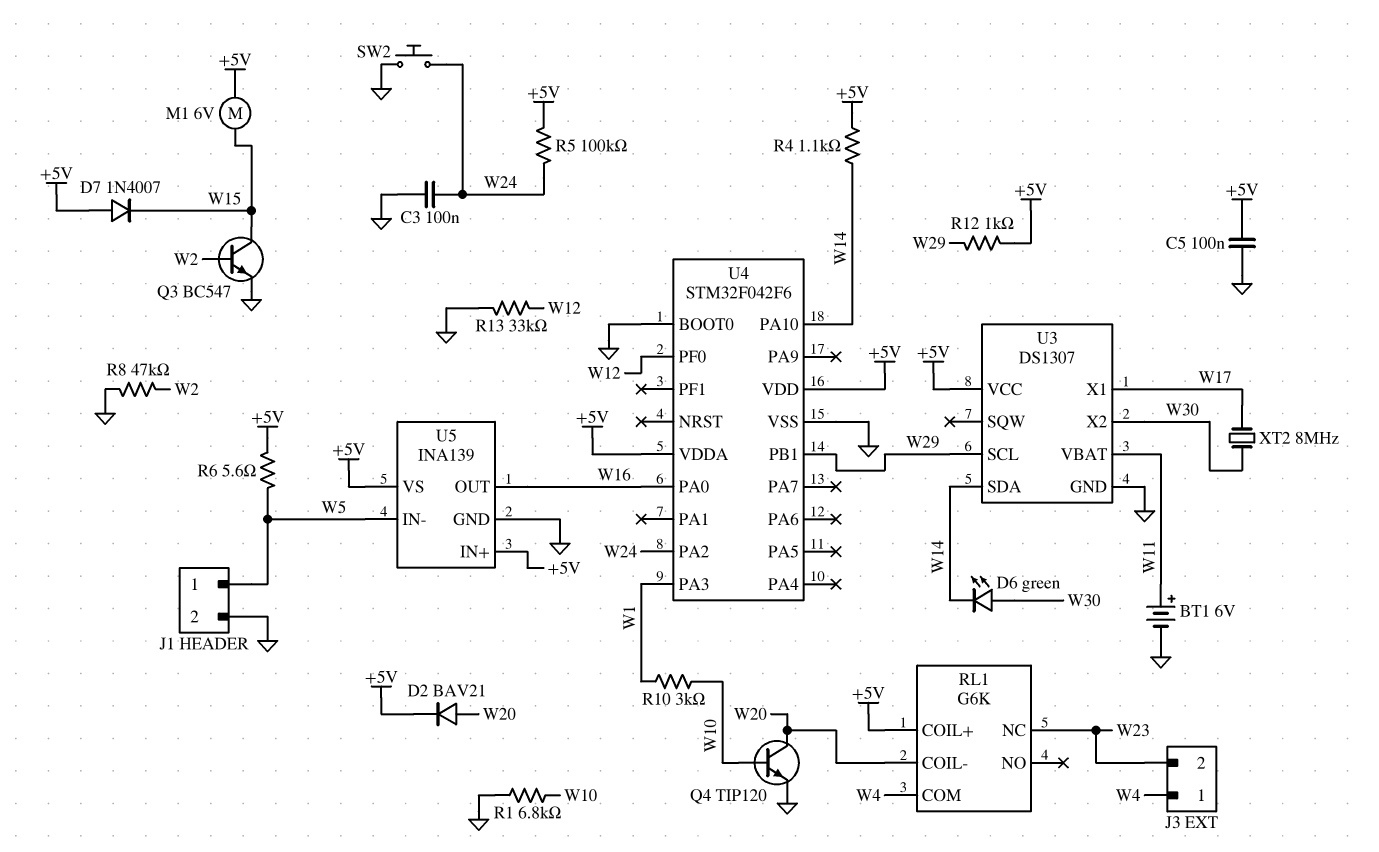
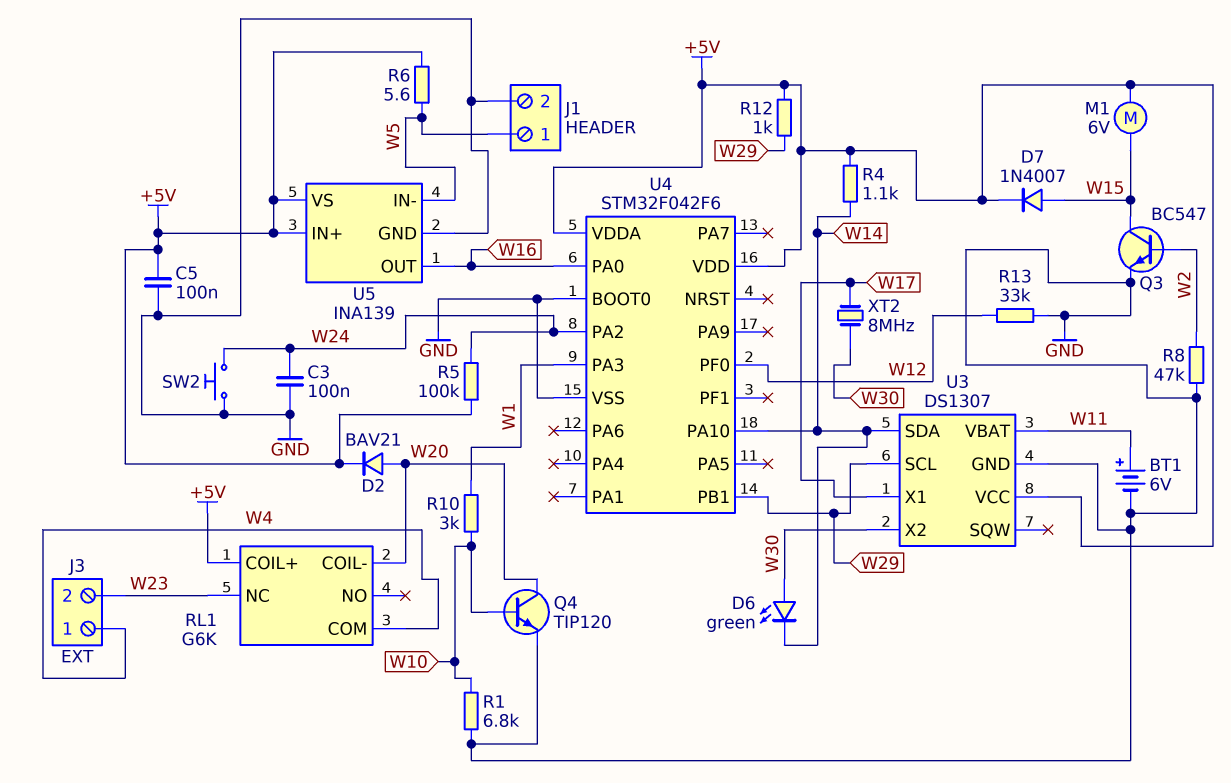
D7: diode 1N4007 (A +5V, K W15) -> diode 1N4007 (A W15, K +5V)

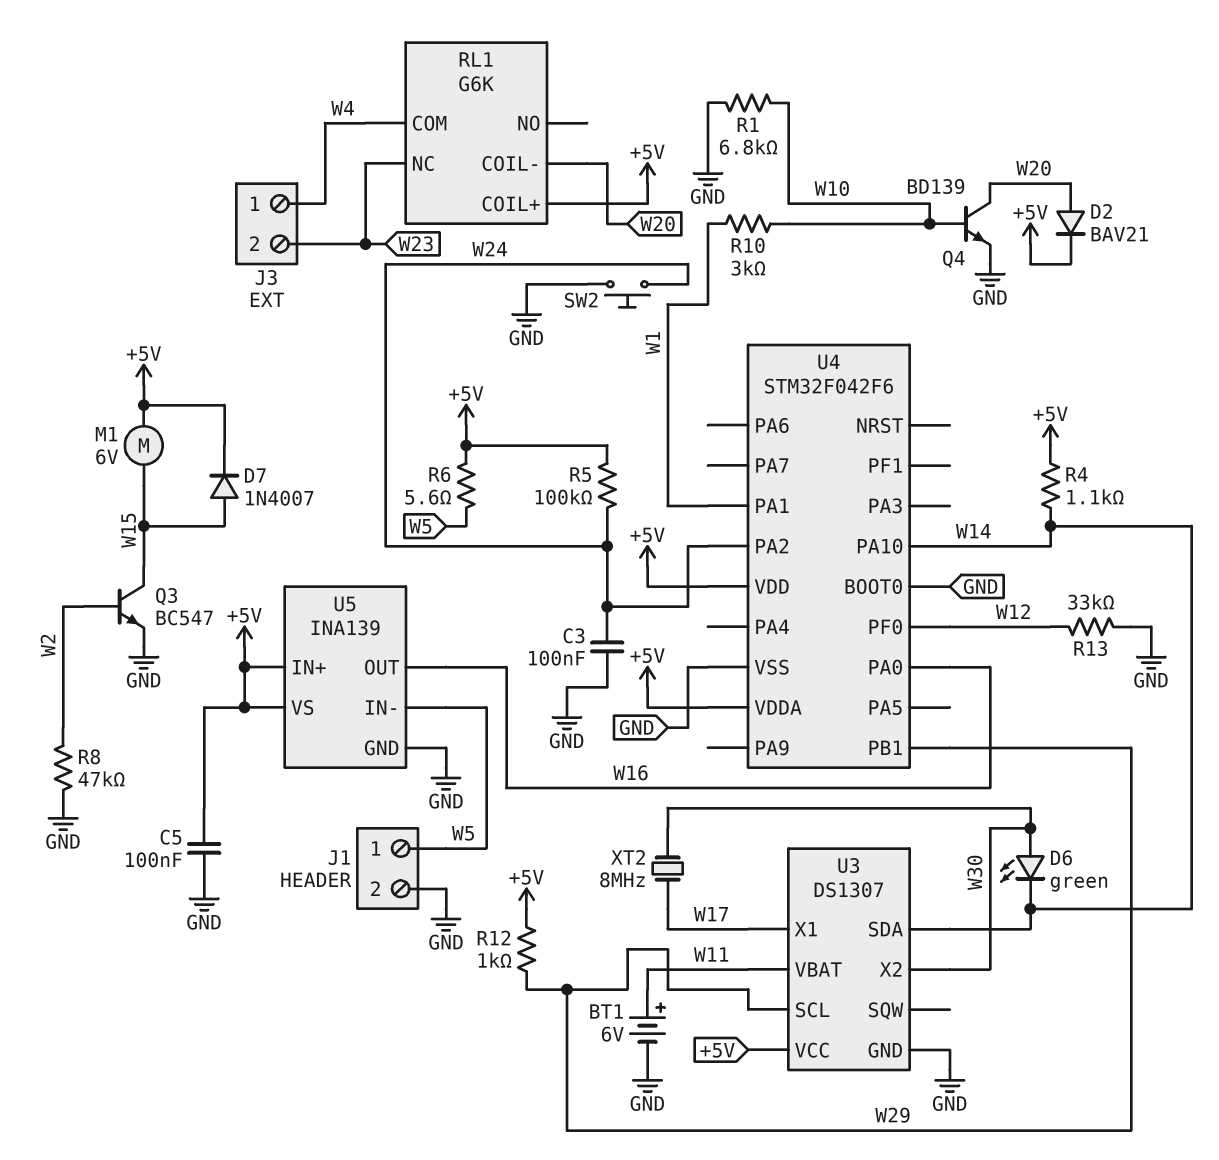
Q4: NPN TIP120 (B W10, C W20, E GND) -> NPN BD139 (B W10, C W20, E GND)
U4 pin PA1: none -> W1
U4 pin PA3: W1 -> none

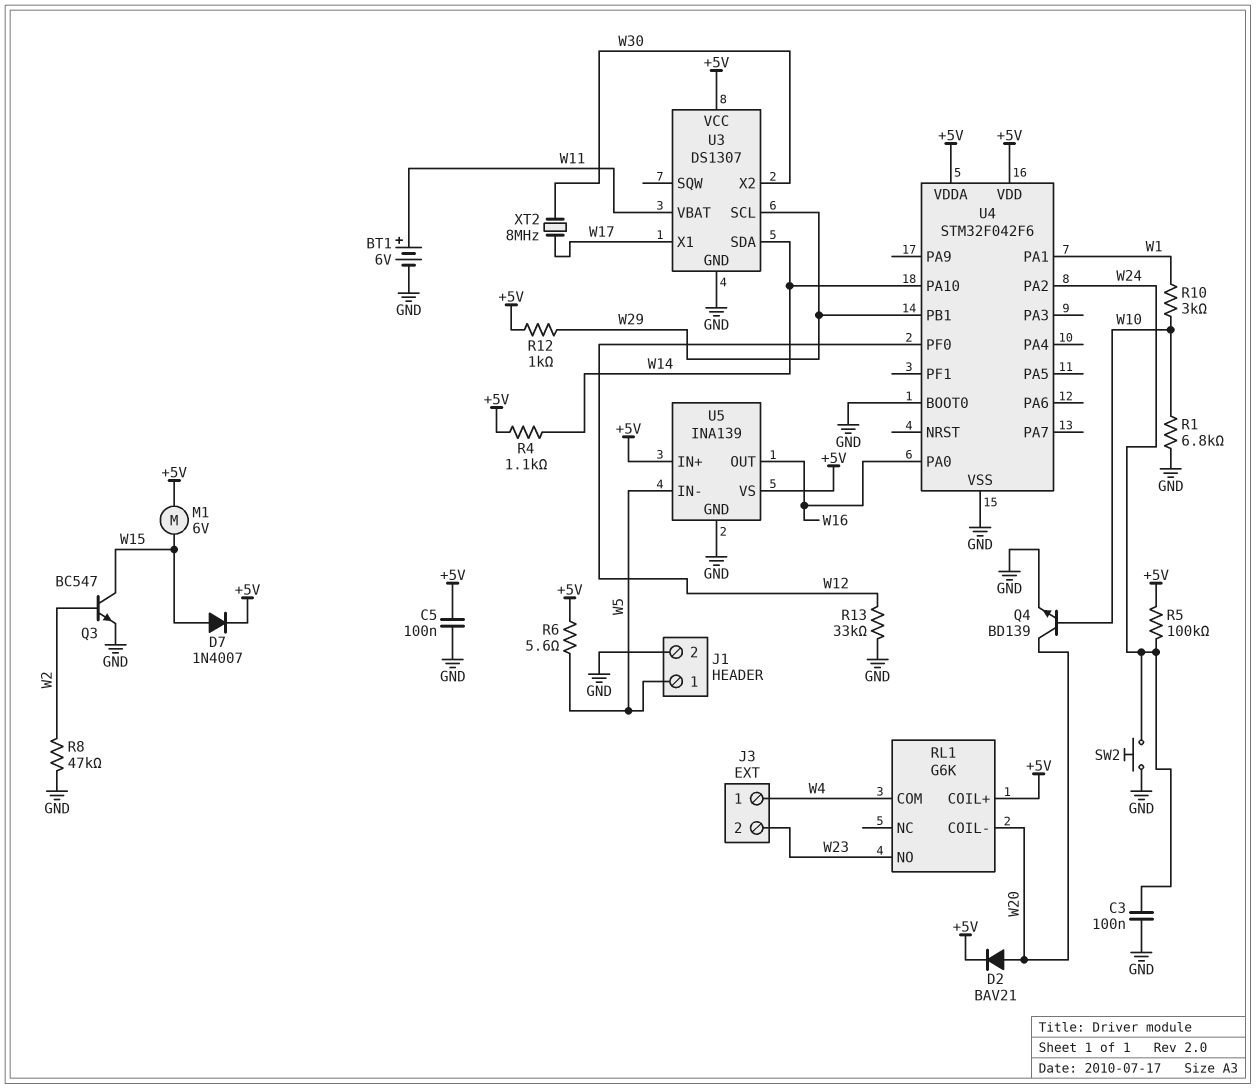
D6: LED green (A W30, K W14) -> none
RL1 pin NC: W23 -> none
RL1 pin NO: none -> W23

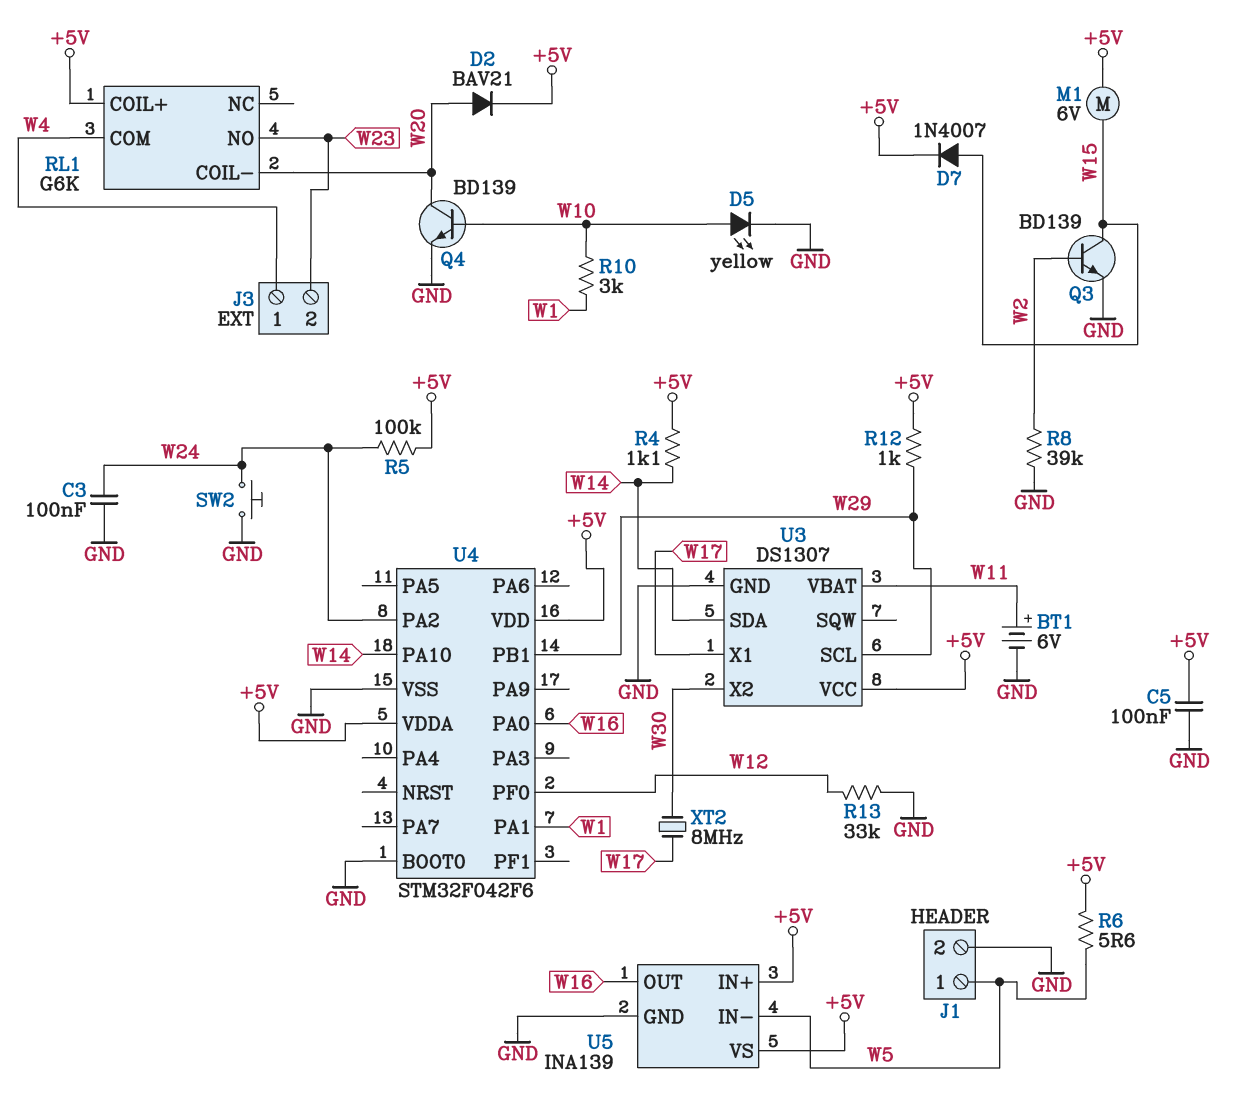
D5: none -> LED yellow (A W10, K GND)
Q3: NPN BC547 (B W2, C W15, E GND) -> NPN BD139 (B W2, C W15, E GND)
R1: 6.8k (GND, W10) -> none
R8: 47k (GND, W2) -> 39k (GND, W2)

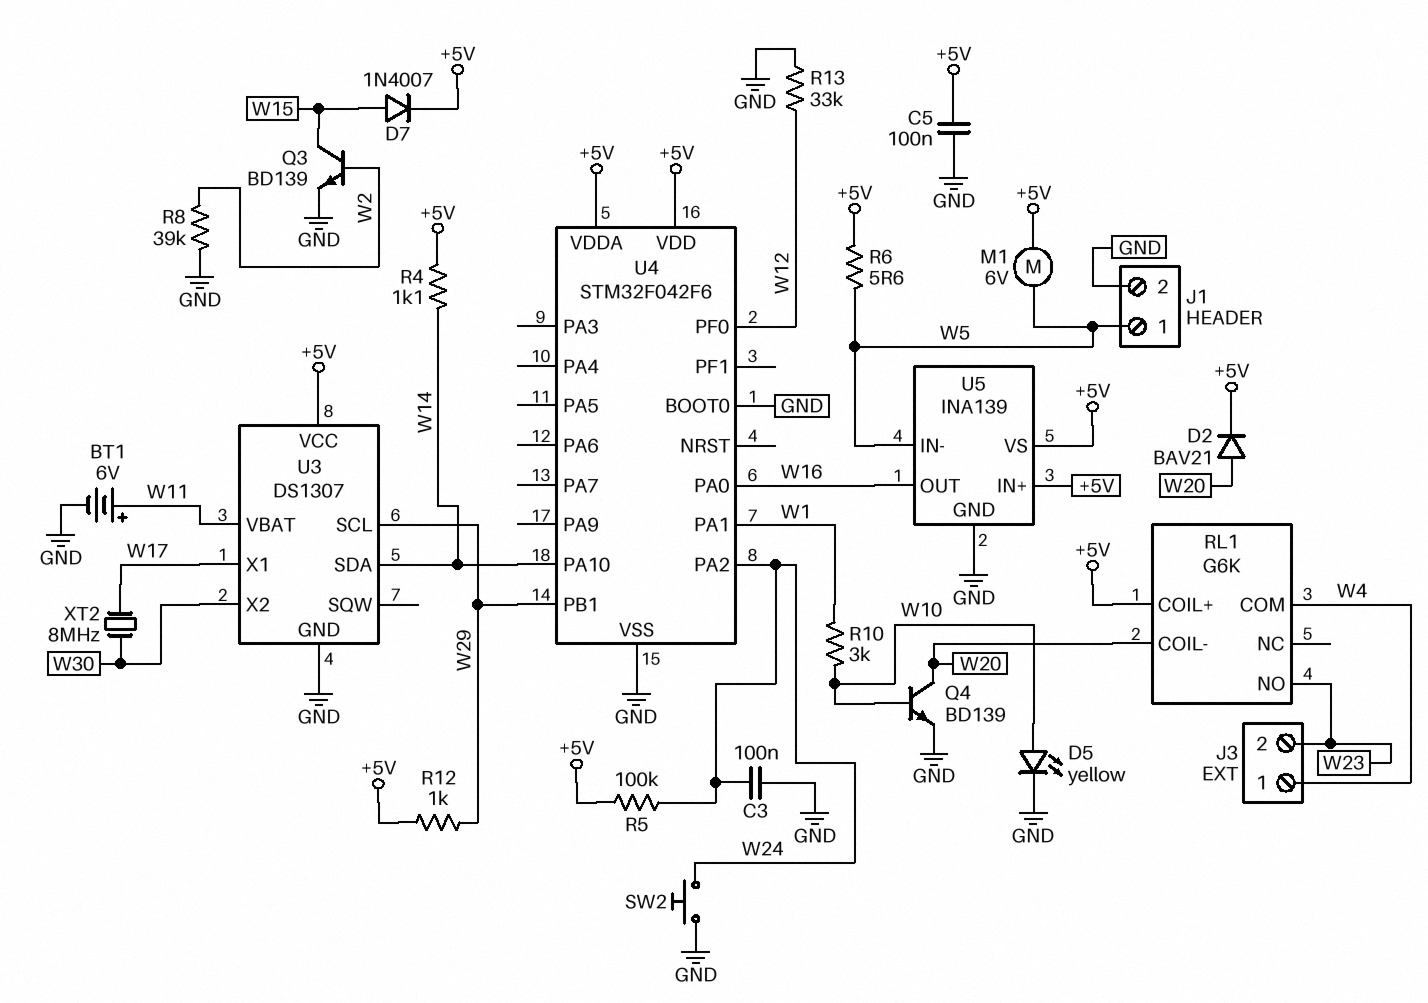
M1: motor 6V (+5V, W15) -> motor 6V (+5V, W5)

